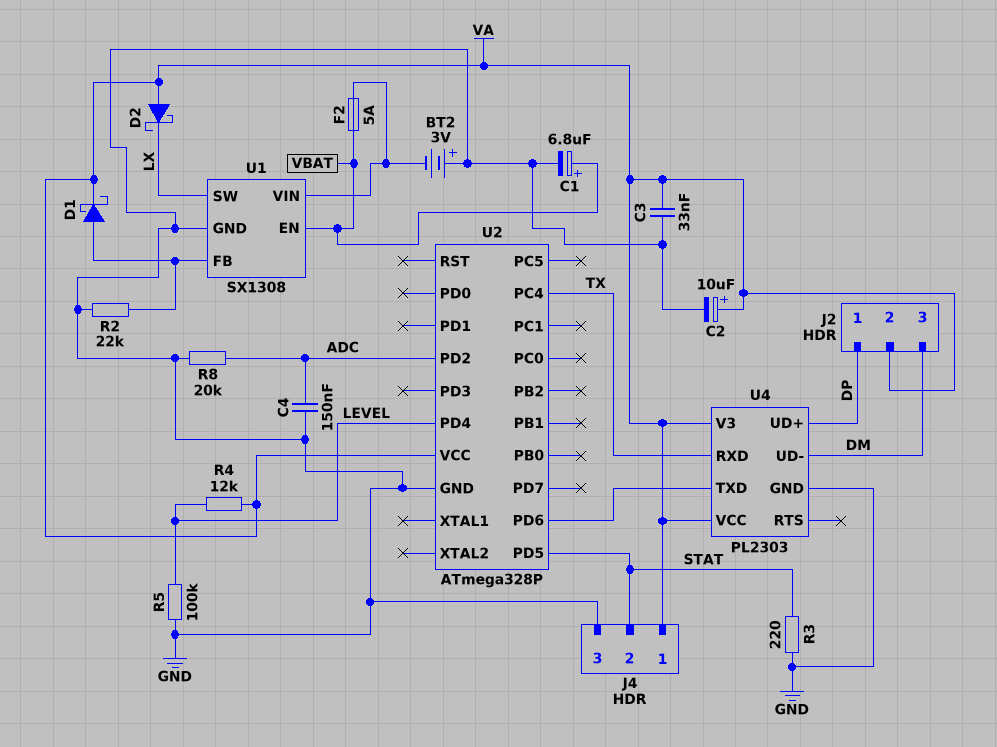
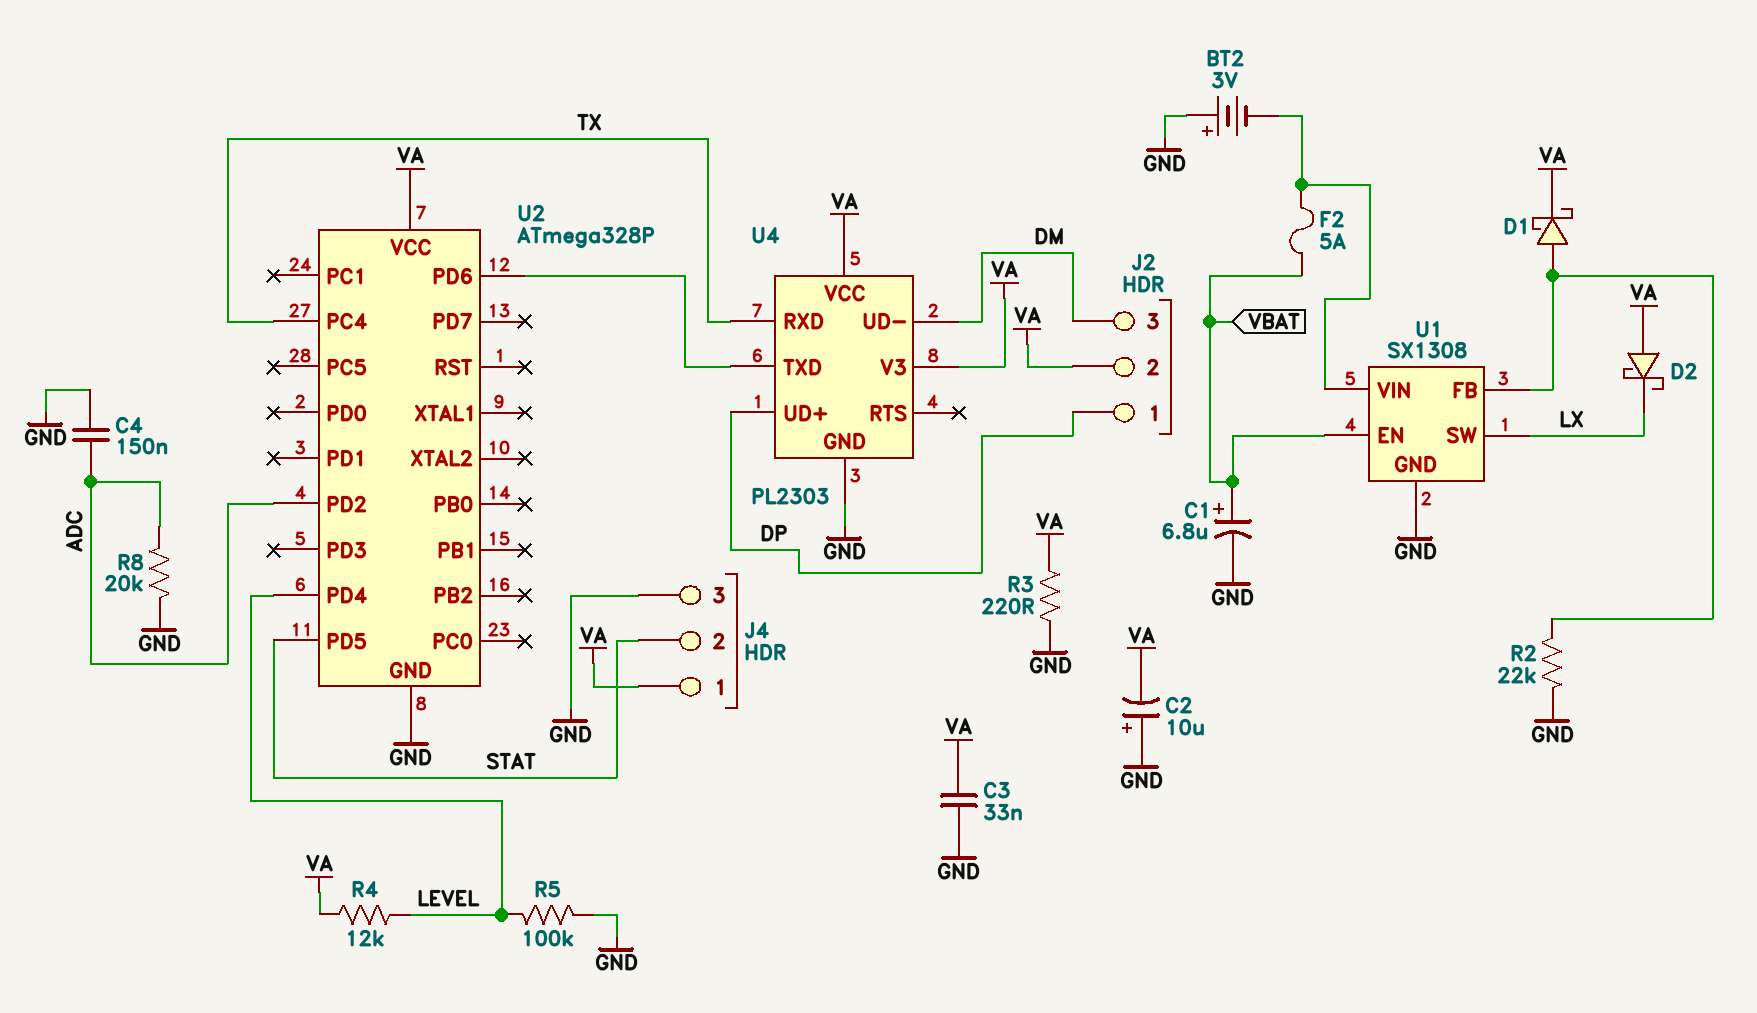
C2: 10uF (plus VA, minus GND) -> 10uF (plus GND, minus VA)
R3: 220 (GND, STAT) -> 220 (GND, VA)

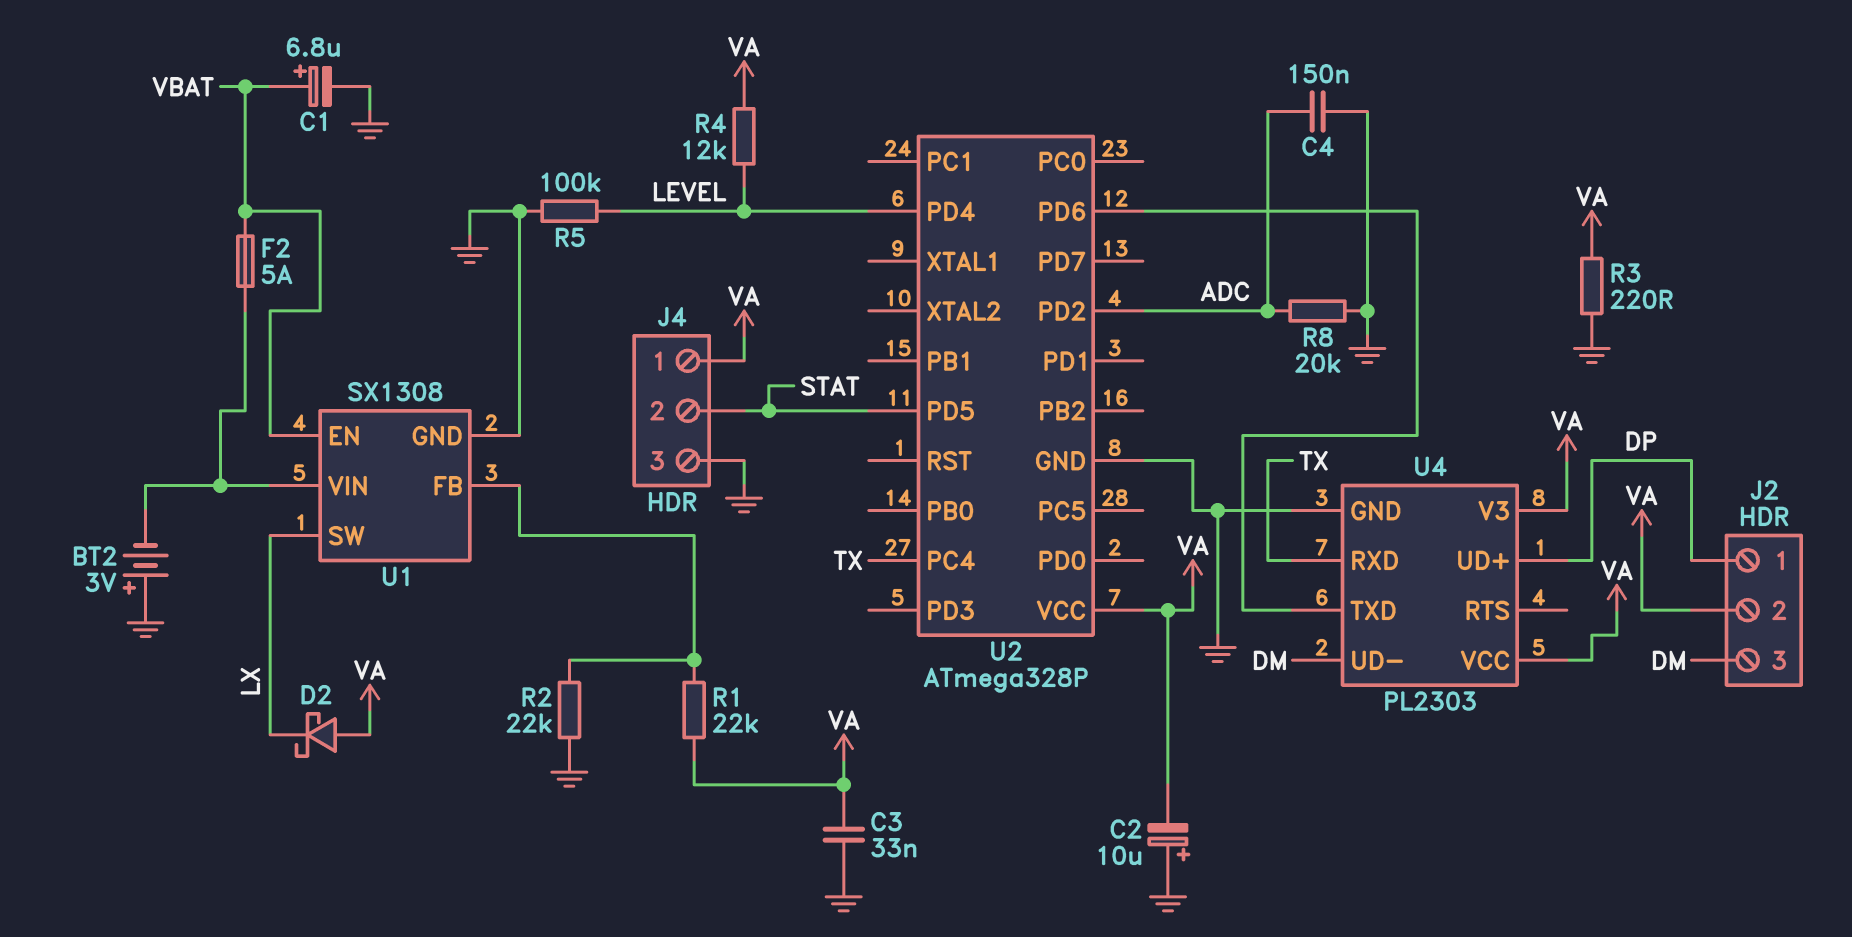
D1: schottky (A U1/FB, K VA) -> none
R1: none -> 22k (U1/FB, VA)

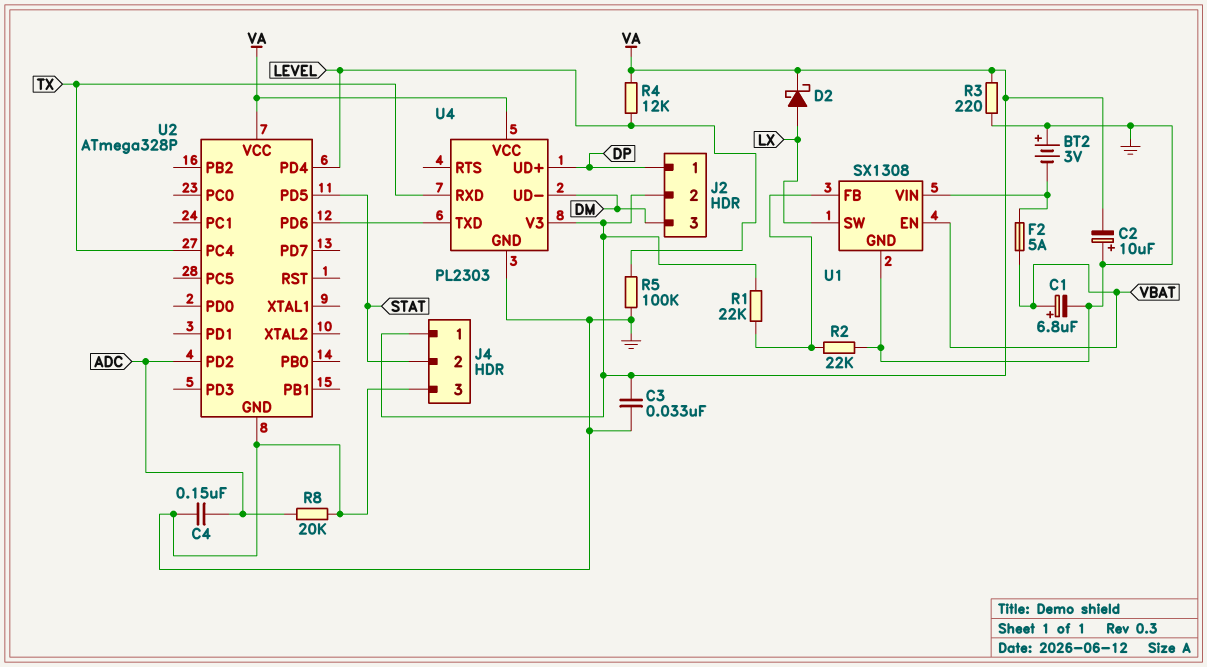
D2: schottky (A VA, K LX) -> schottky (A LX, K VA)

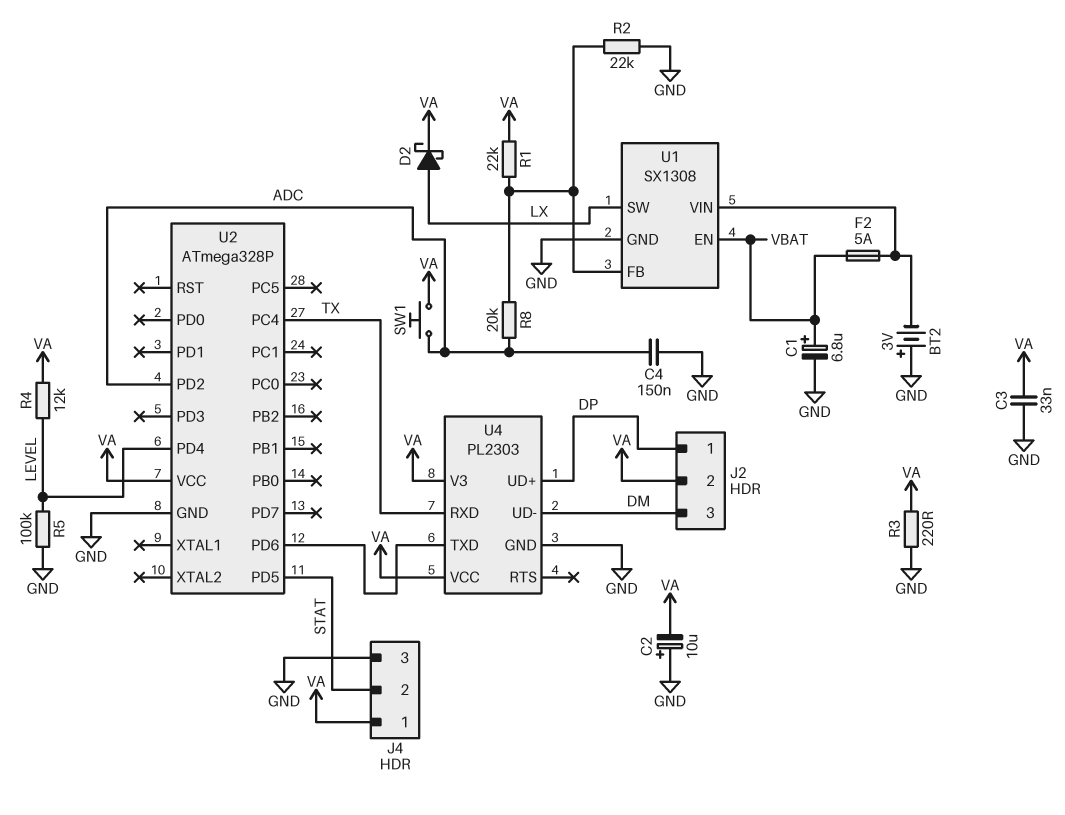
R8: 20k (ADC, GND) -> 20k (ADC, U1/FB)
SW1: none -> button (ADC, VA)

